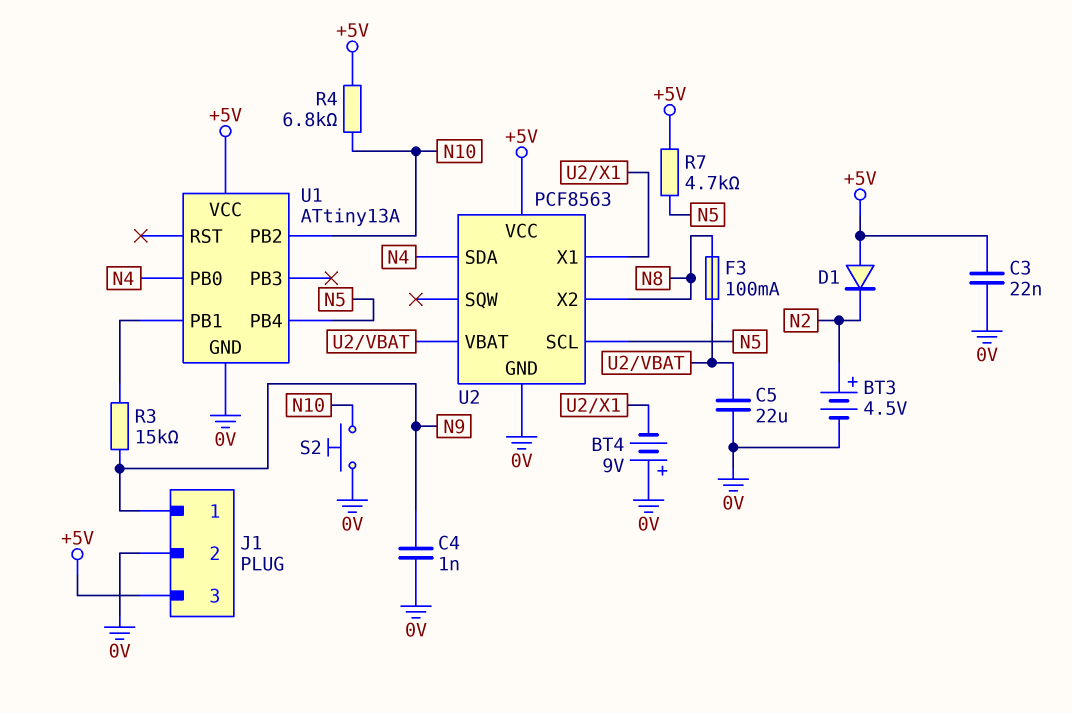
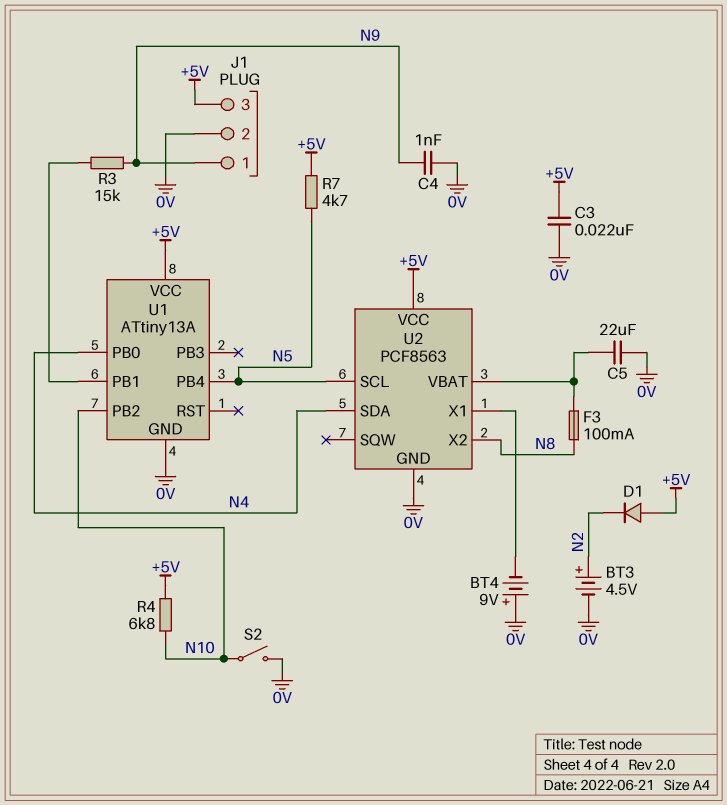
S2: button (0V, N10) -> switch (0V, N10)

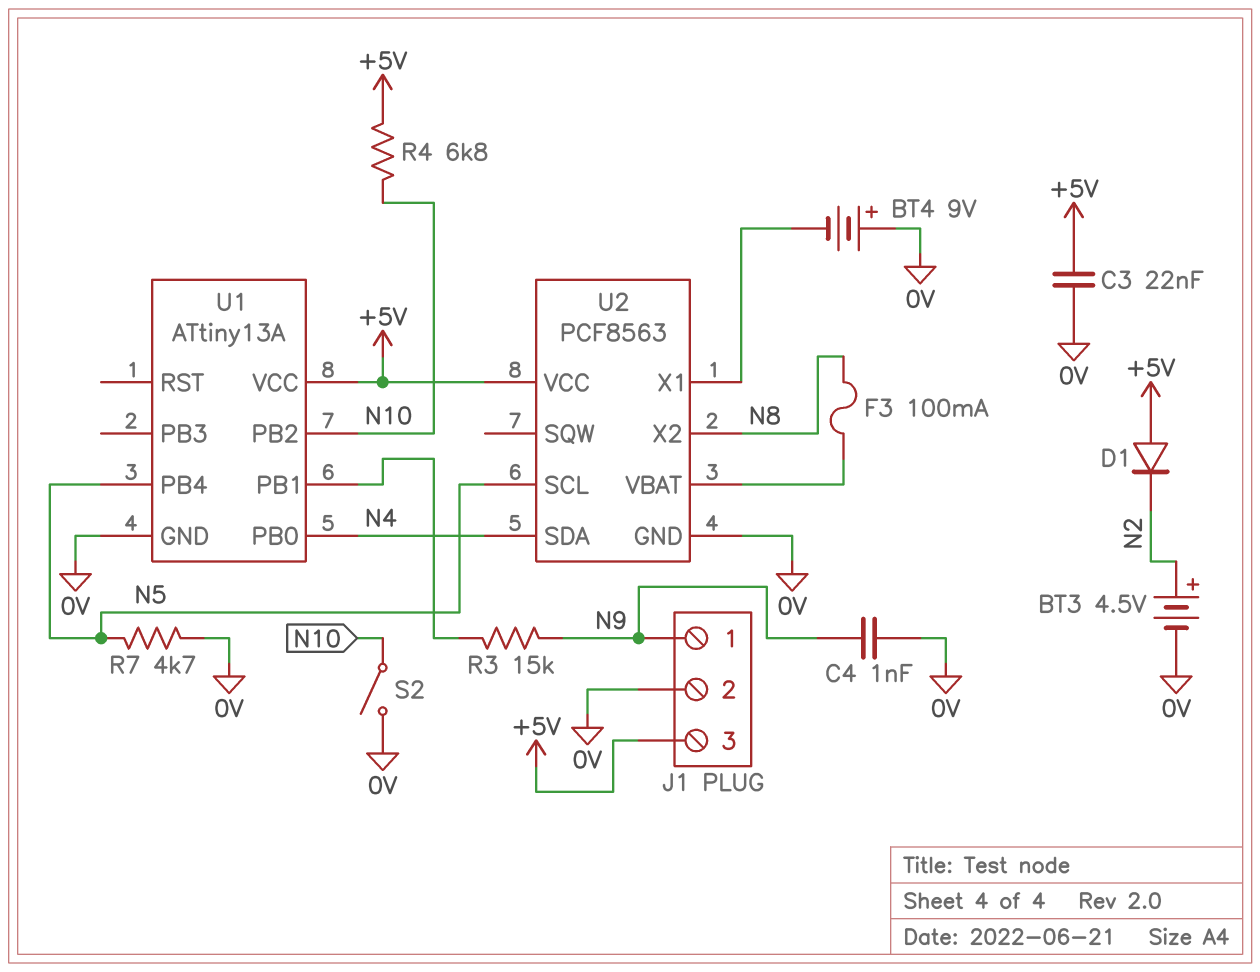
C5: 22uF (0V, U2/VBAT) -> none
R7: 4.7k (+5V, N5) -> 4.7k (0V, N5)

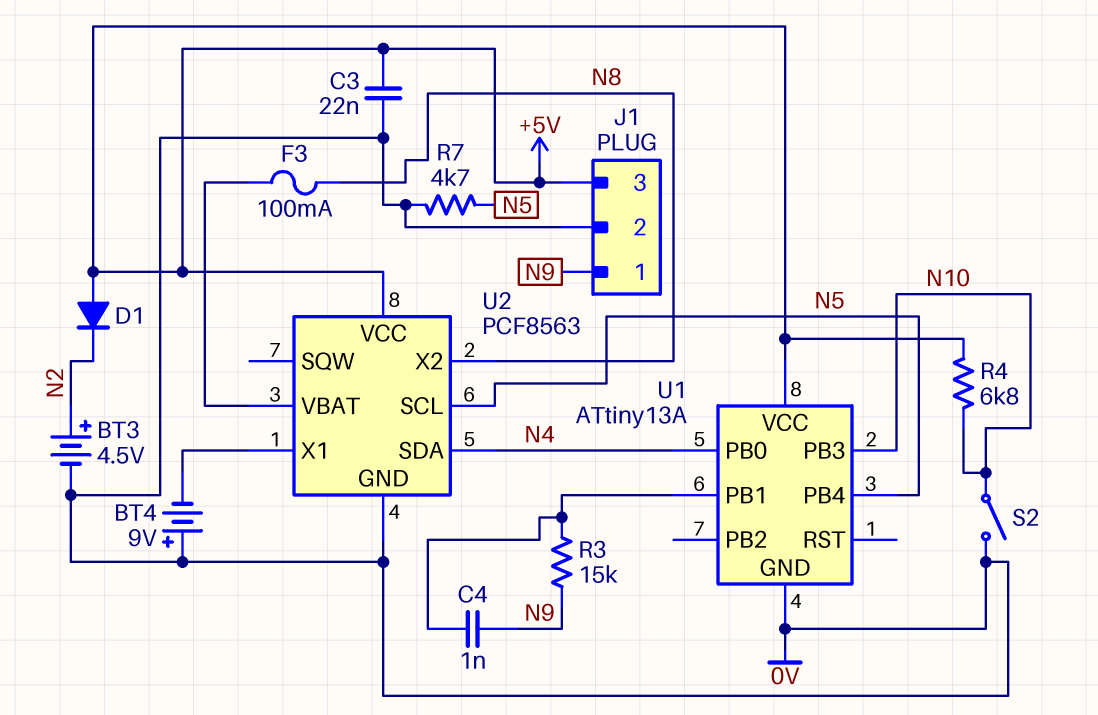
C4: 1nF (0V, N9) -> 1nF (N9, U1/PB1)
U1 pin PB2: N10 -> none
U1 pin PB3: none -> N10

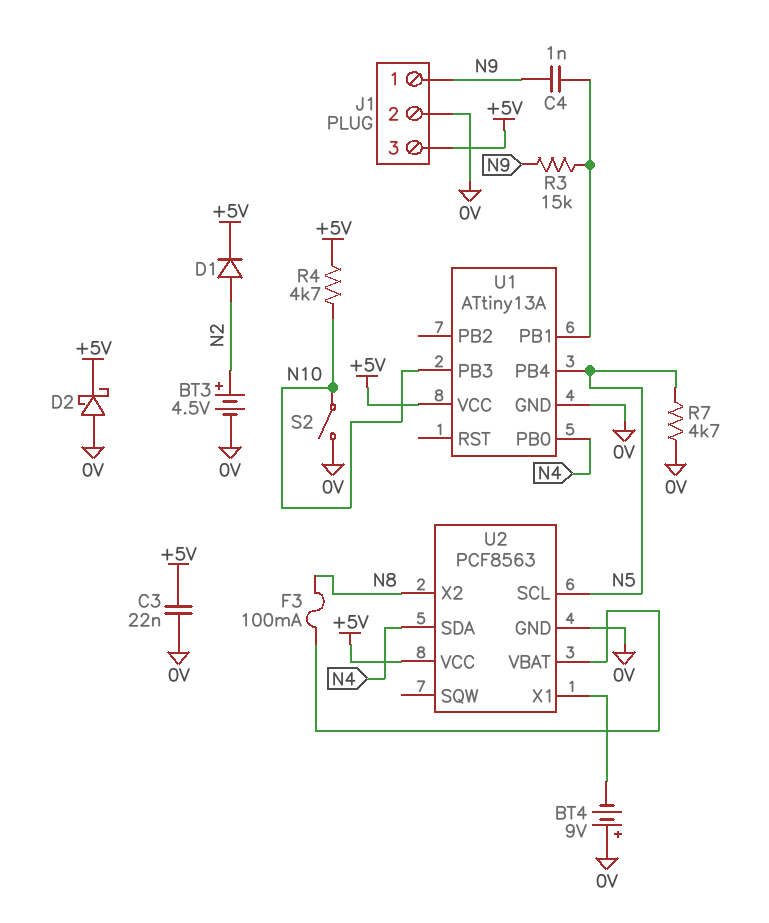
D1: diode (A +5V, K N2) -> diode (A N2, K +5V)
D2: none -> schottky (A 0V, K +5V)
R4: 6.8k (+5V, N10) -> 4.7k (+5V, N10)

